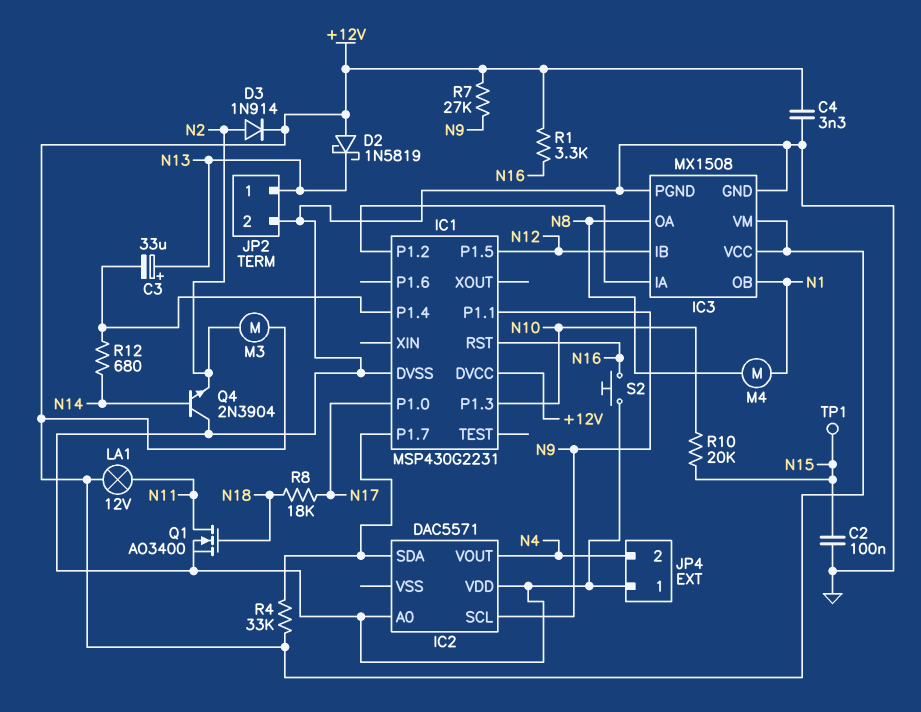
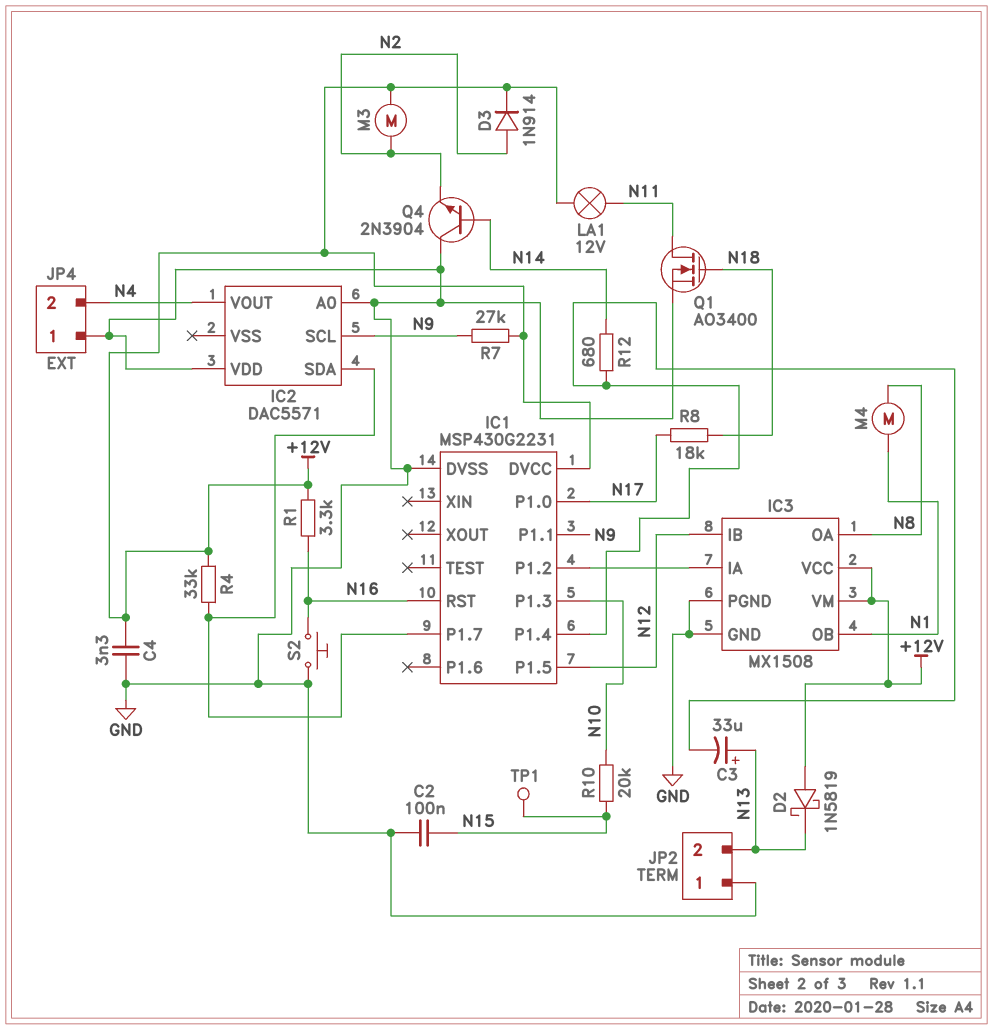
JP2 pin 1: N13 -> GND
JP2 pin 2: GND -> N13

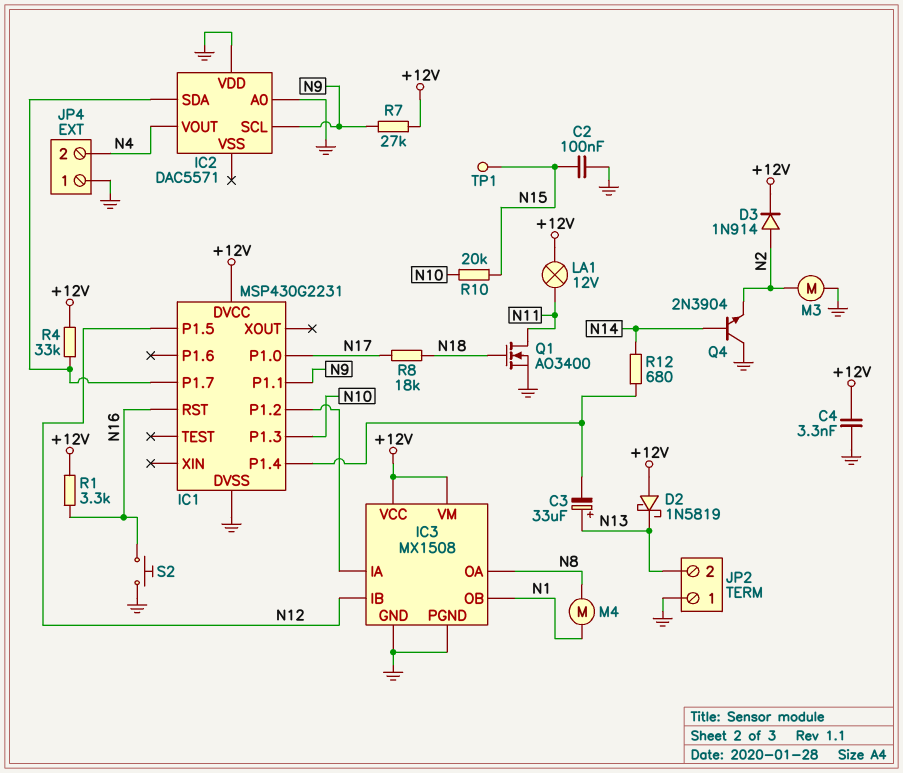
M3: motor (+12V, N2) -> motor (GND, N2)

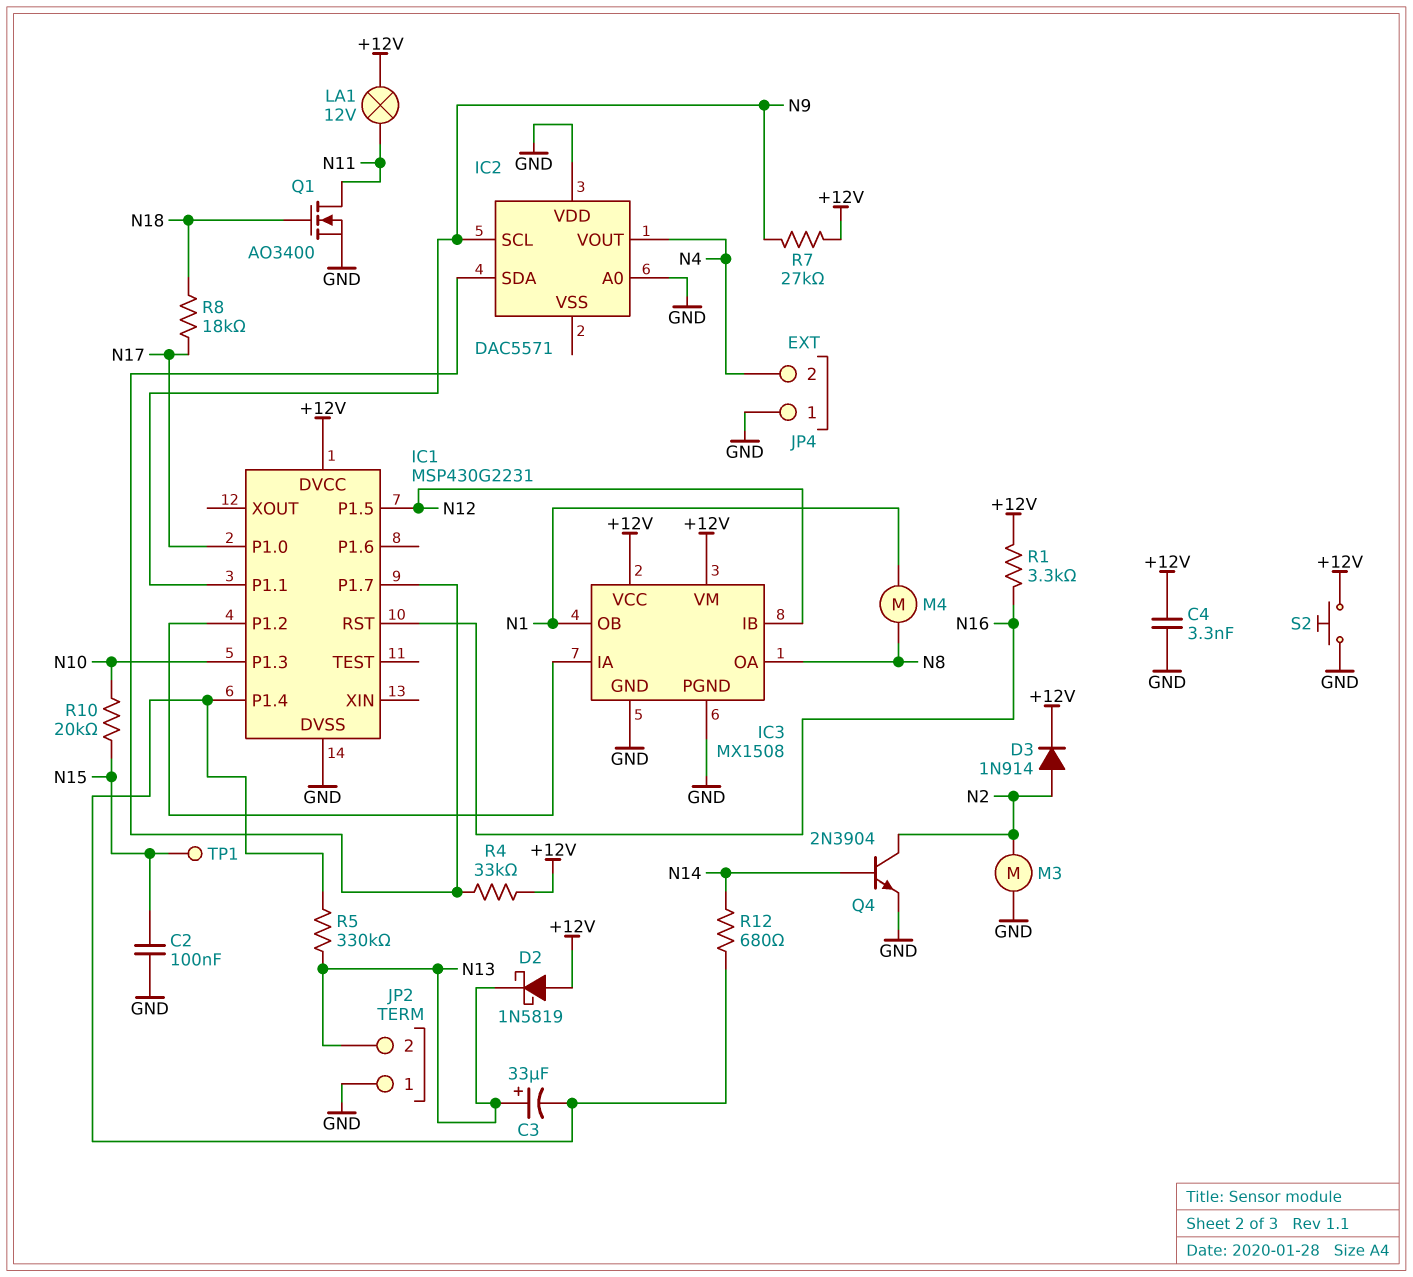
Q4: NPN 2N3904 (B N14, C GND, E N2) -> NPN 2N3904 (B N14, C N2, E GND)
R5: none -> 330k (IC1/P1.4, N13)
S2: button (GND, N16) -> button (+12V, GND)

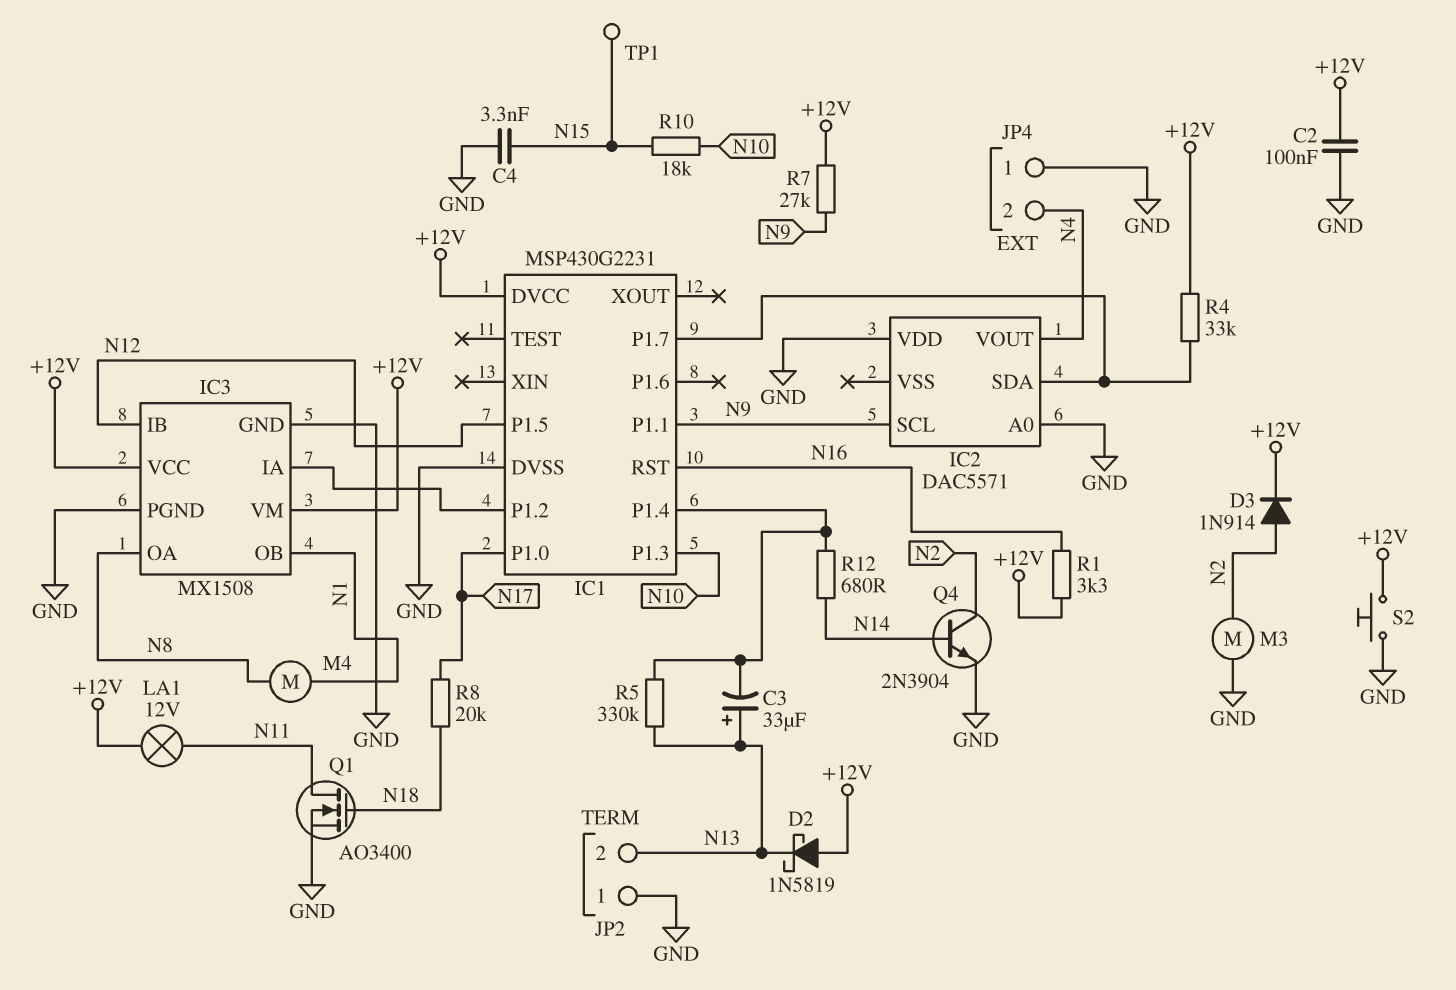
C2: 100nF (GND, N15) -> 100nF (+12V, GND)
C4: 3.3nF (+12V, GND) -> 3.3nF (GND, N15)
R8: 18k (N17, N18) -> 20k (N17, N18)
R10: 20k (N10, N15) -> 18k (N10, N15)

